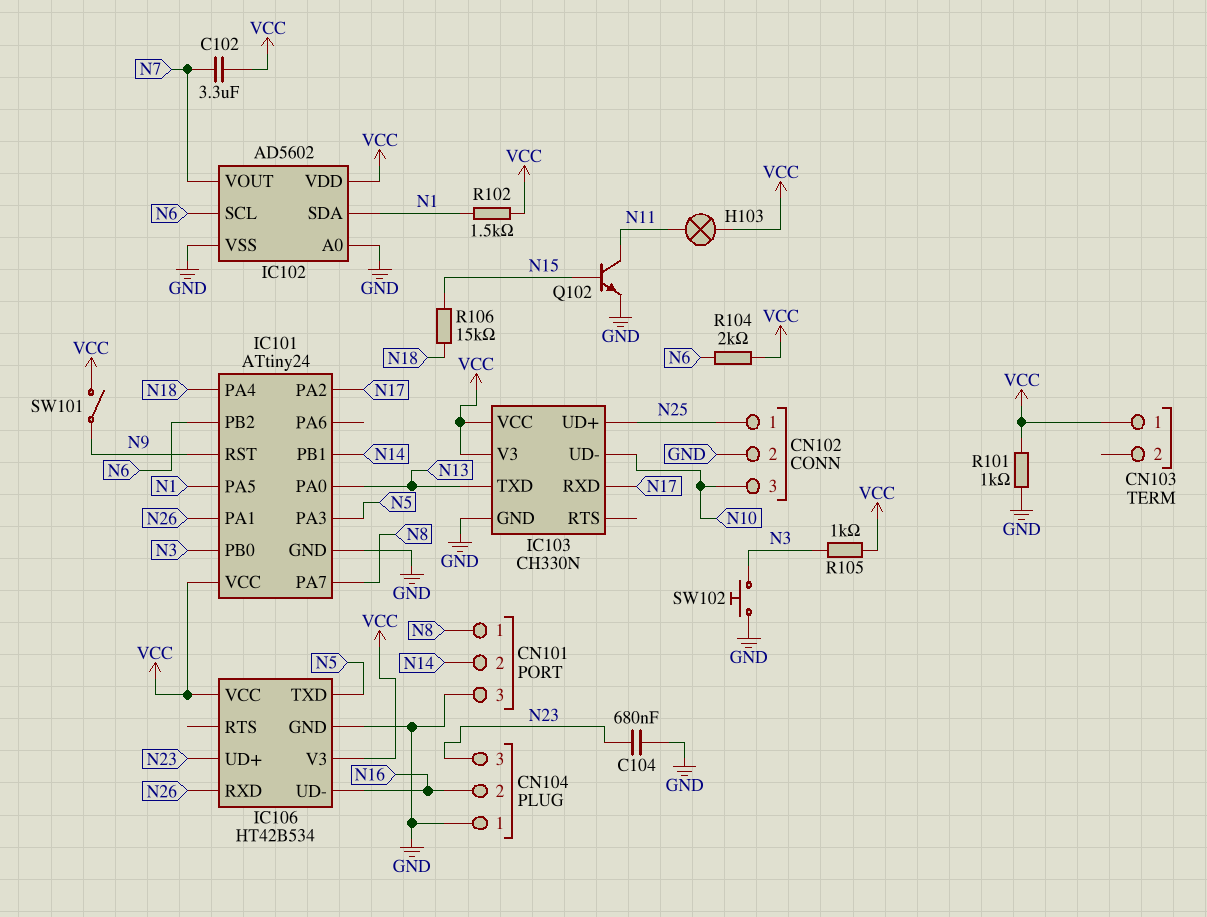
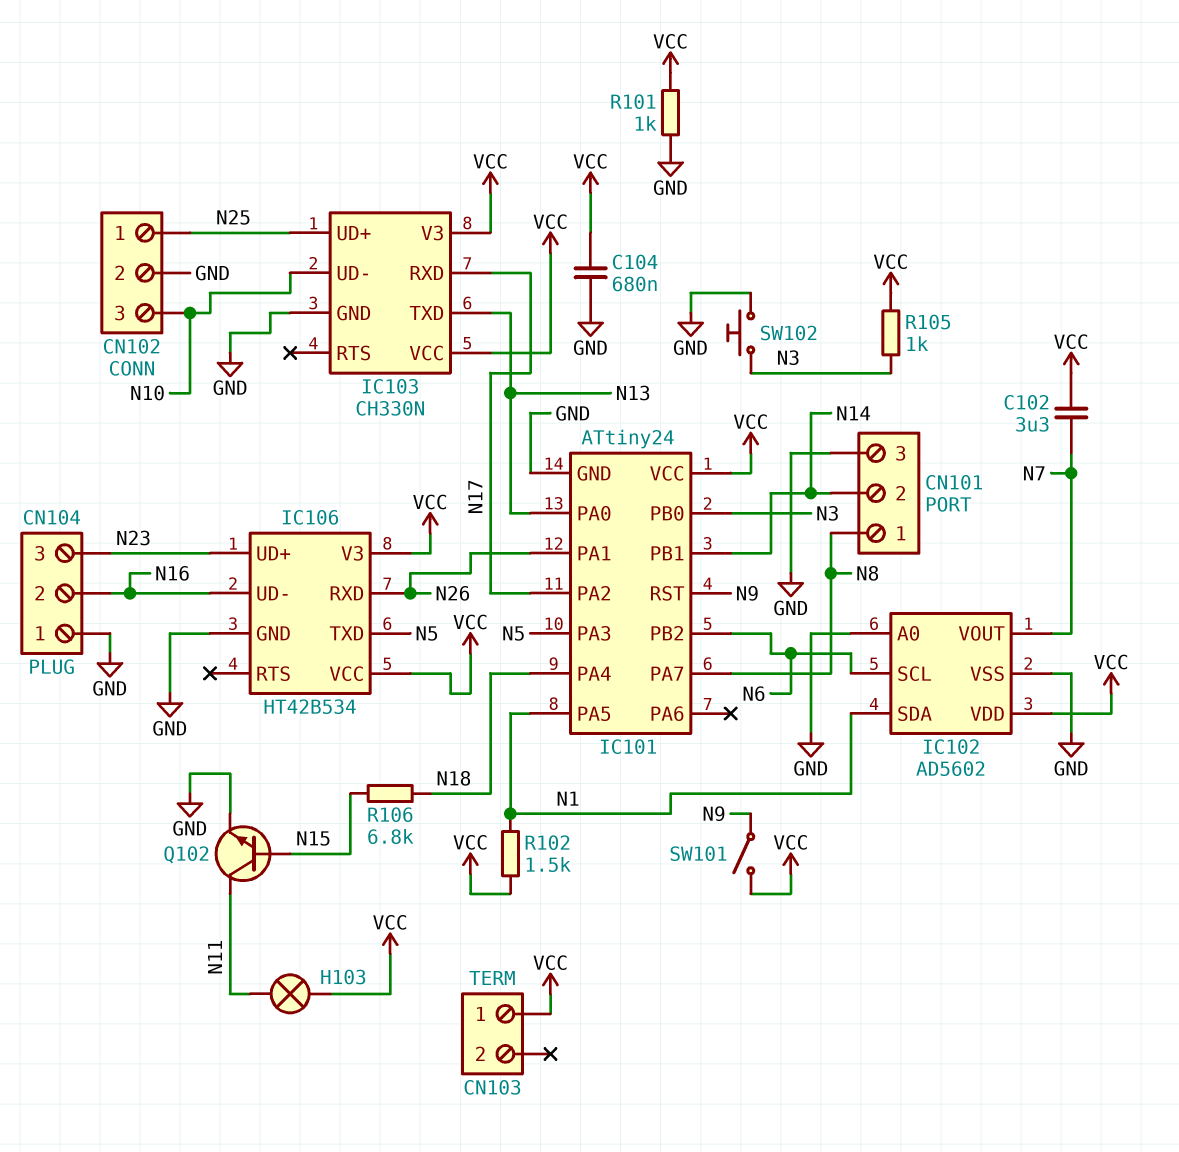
C104: 680nF (GND, N23) -> 680nF (GND, VCC)
R104: 2k (N6, VCC) -> none
R106: 15k (N15, N18) -> 6.8k (N15, N18)

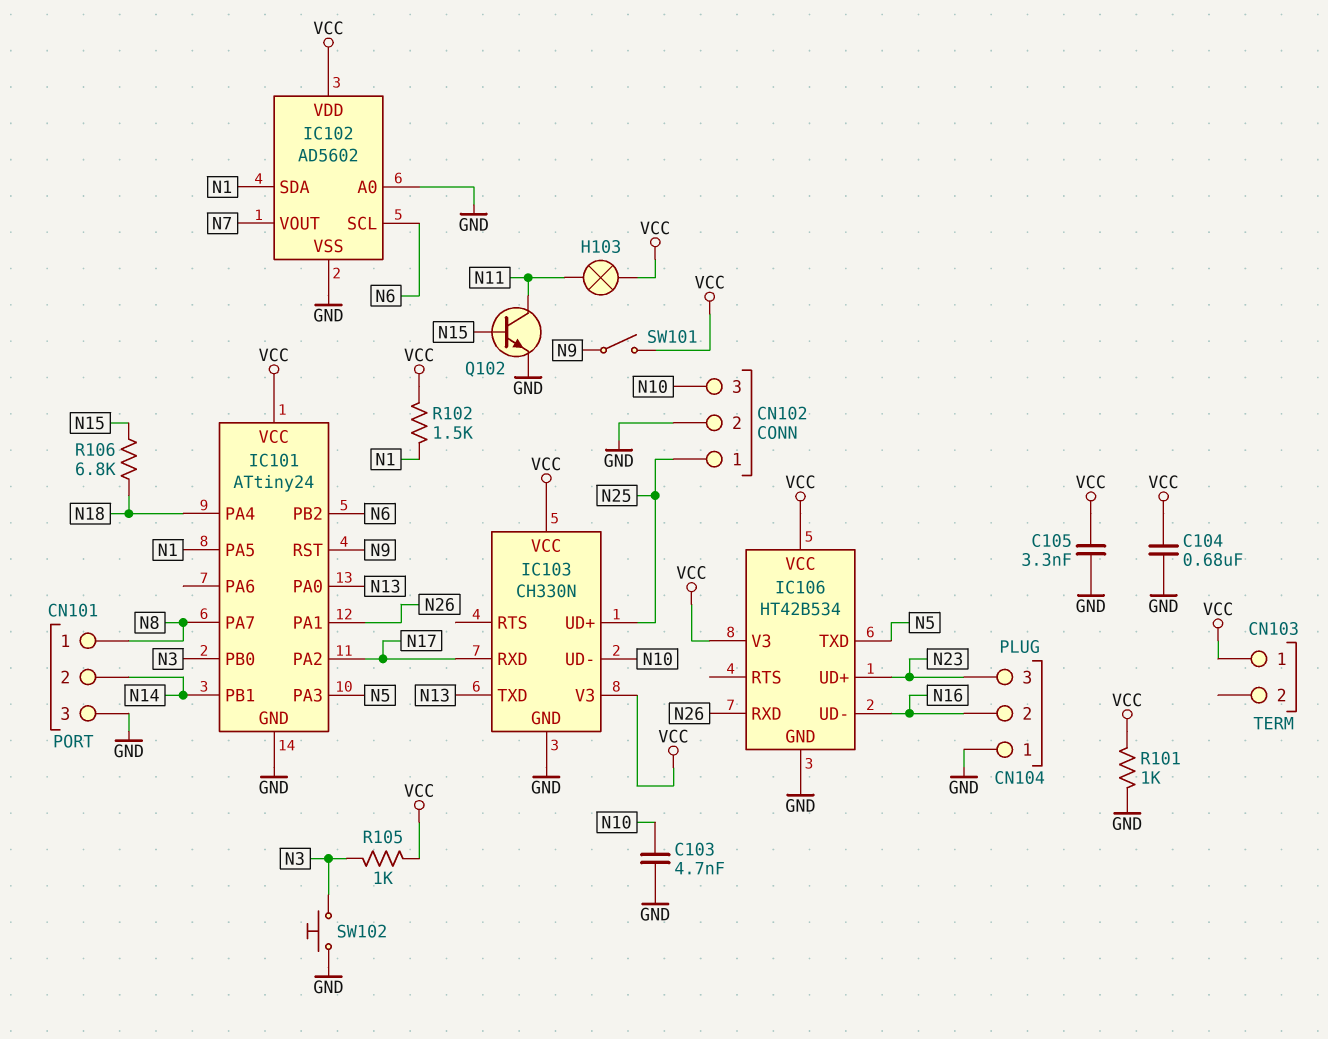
C102: 3.3uF (N7, VCC) -> none
C103: none -> 4.7nF (GND, N10)
C105: none -> 3.3nF (GND, VCC)

